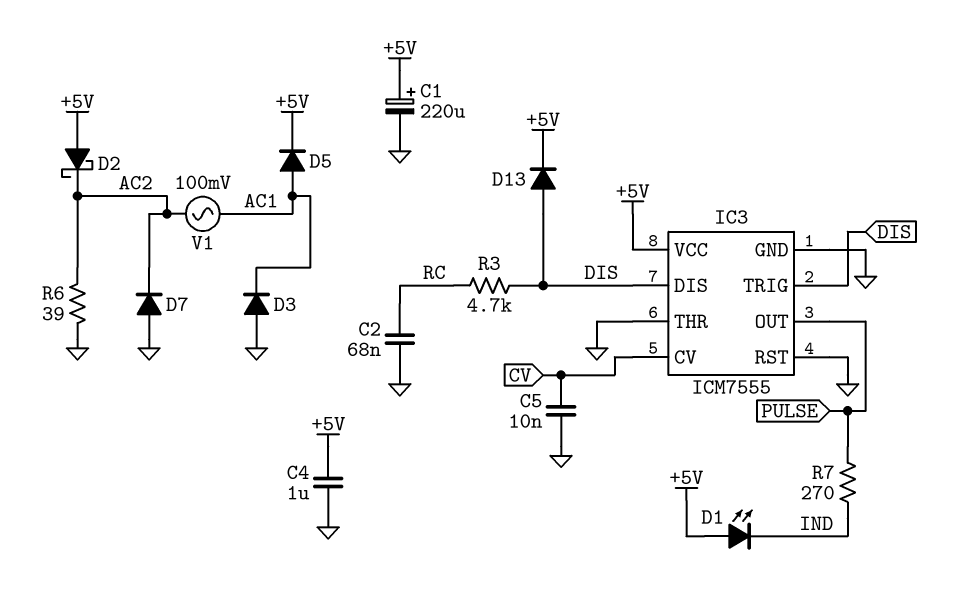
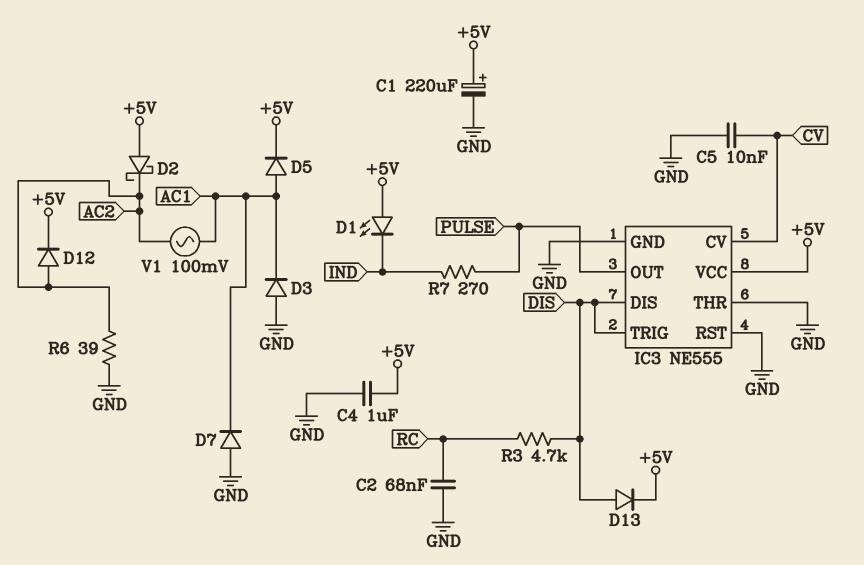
D7: diode (A GND, K AC2) -> diode (A GND, K AC1)
D12: none -> diode (A AC2, K +5V)
IC3: ICM7555 -> NE555

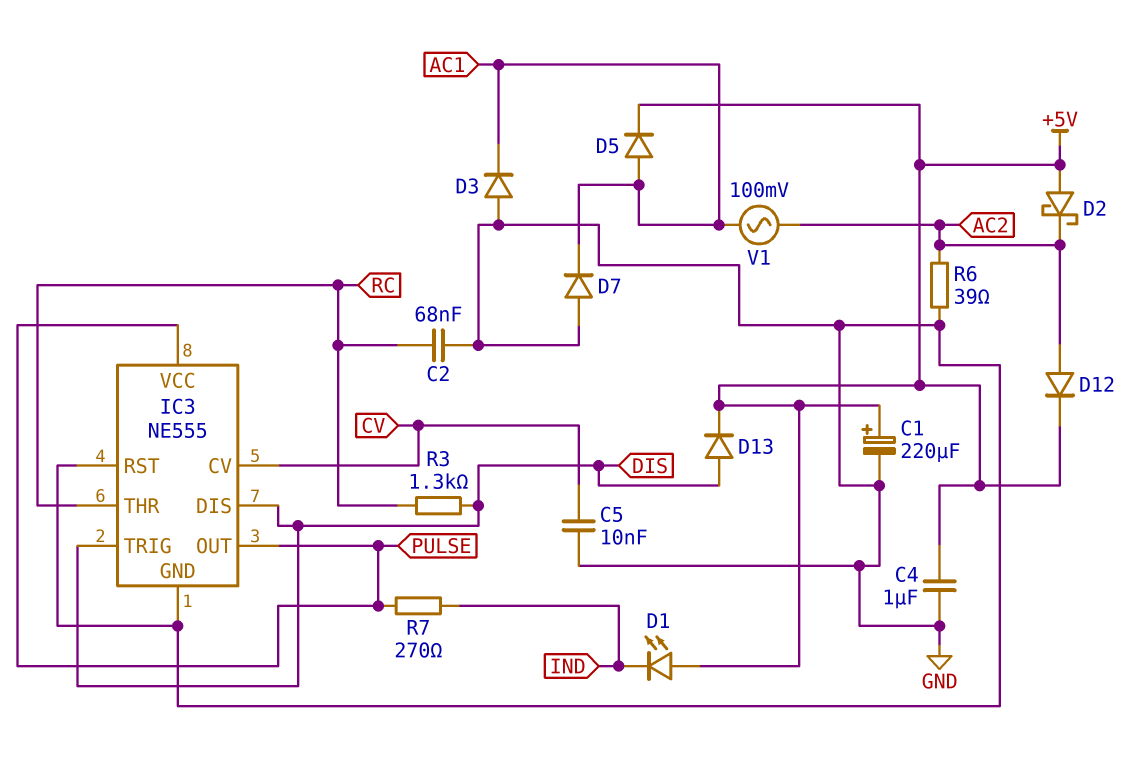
IC3 pin THR: GND -> RC
IC3 pin VCC: +5V -> PULSE
R3: 4.7k (DIS, RC) -> 1.3k (DIS, RC)

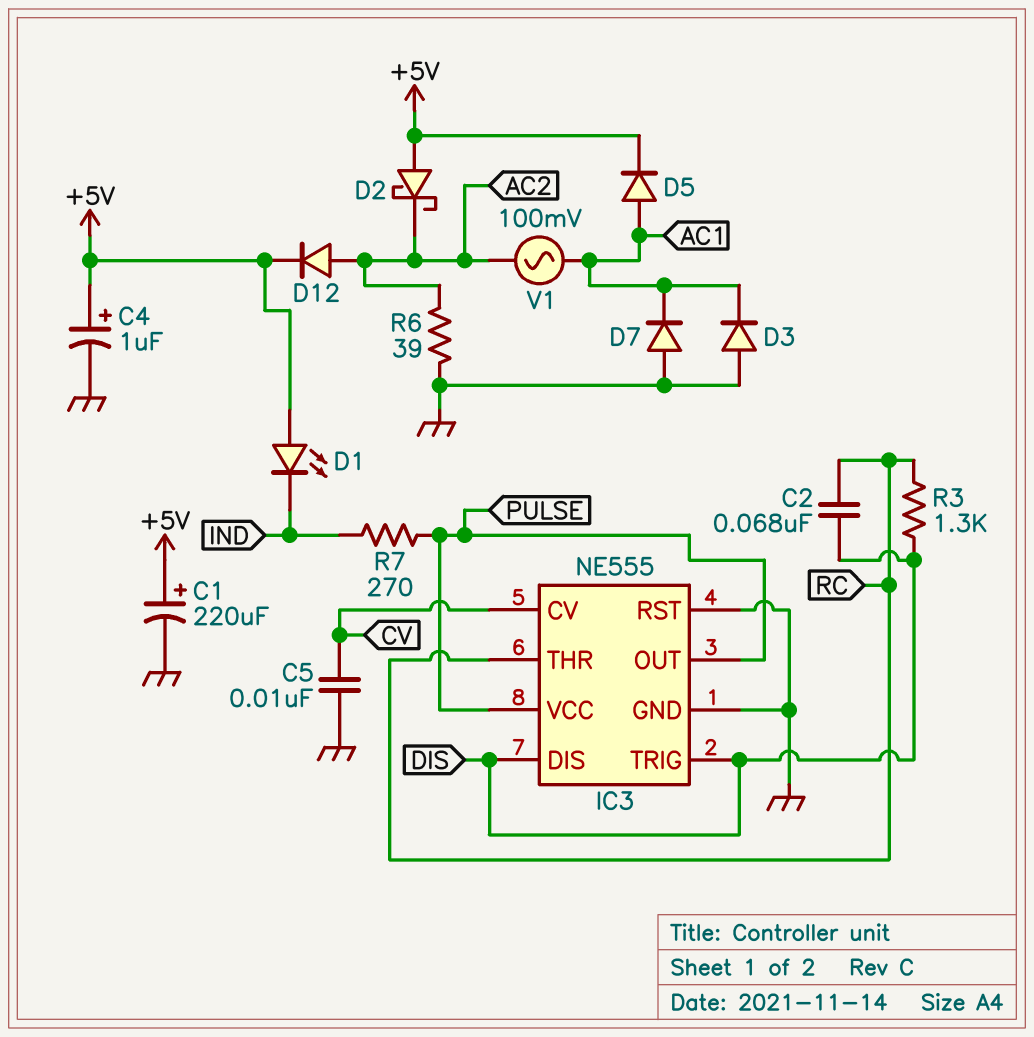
C2: 68nF (GND, RC) -> 68nF (DIS, RC)
C4: 1uF (+5V, GND) -> 1uF (plus +5V, minus GND)
D13: diode (A DIS, K +5V) -> none

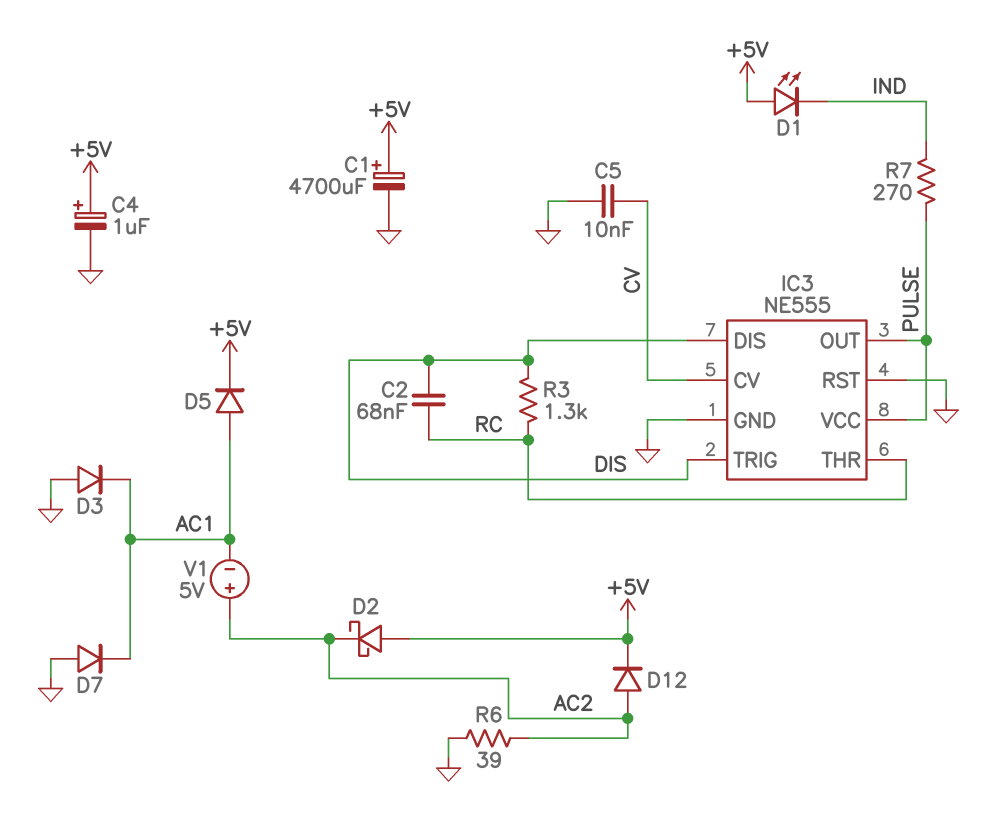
C1: 220uF (plus +5V, minus GND) -> 4700uF (plus +5V, minus GND)
V1: AC 100mV (AC1, AC2) -> 5V (plus AC2, minus AC1)

